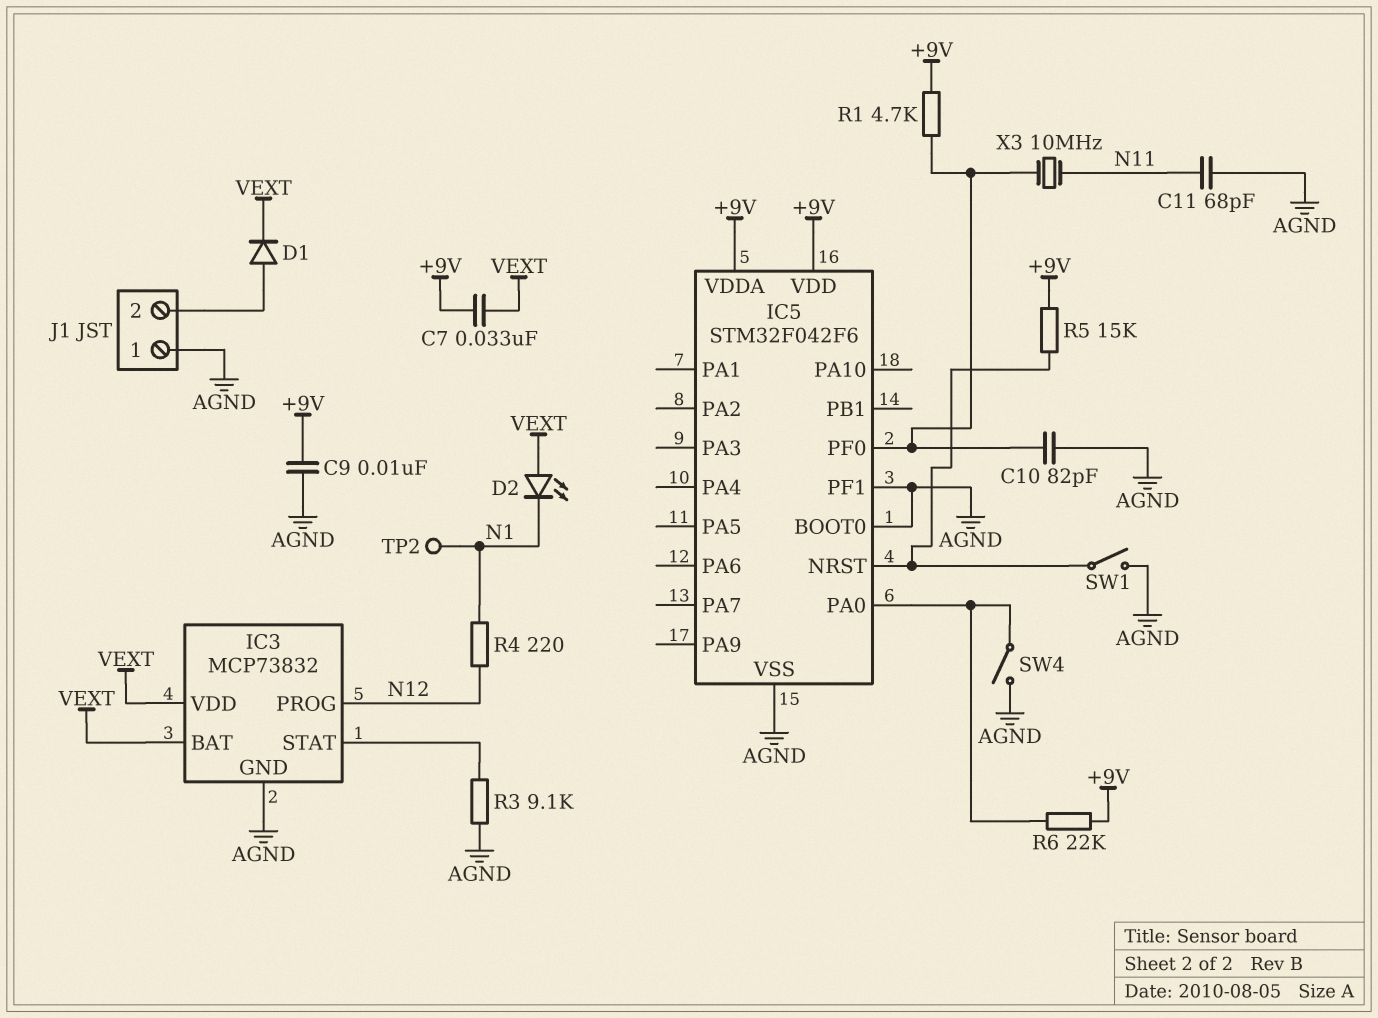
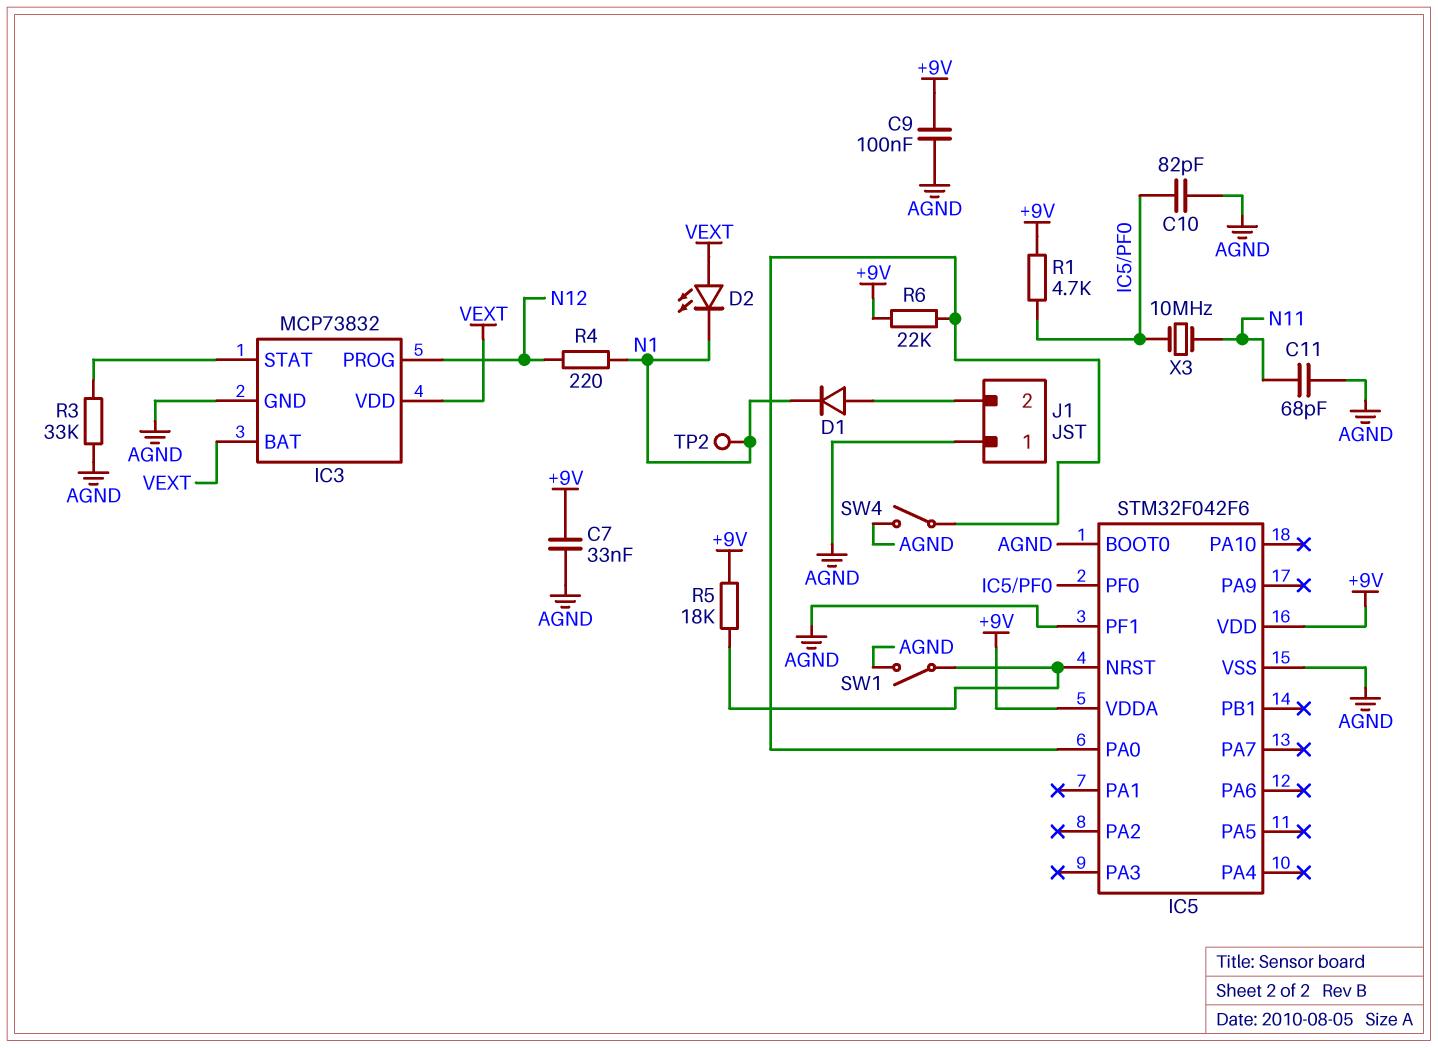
C7: 33nF (+9V, VEXT) -> 33nF (+9V, AGND)
C9: 10nF (+9V, AGND) -> 100nF (+9V, AGND)
D1: diode (A J1/2, K VEXT) -> diode (A J1/2, K N1)
R3: 9.1k (AGND, IC3/STAT) -> 33k (AGND, IC3/STAT)
R5: 15k (+9V, IC5/NRST) -> 18k (+9V, IC5/NRST)

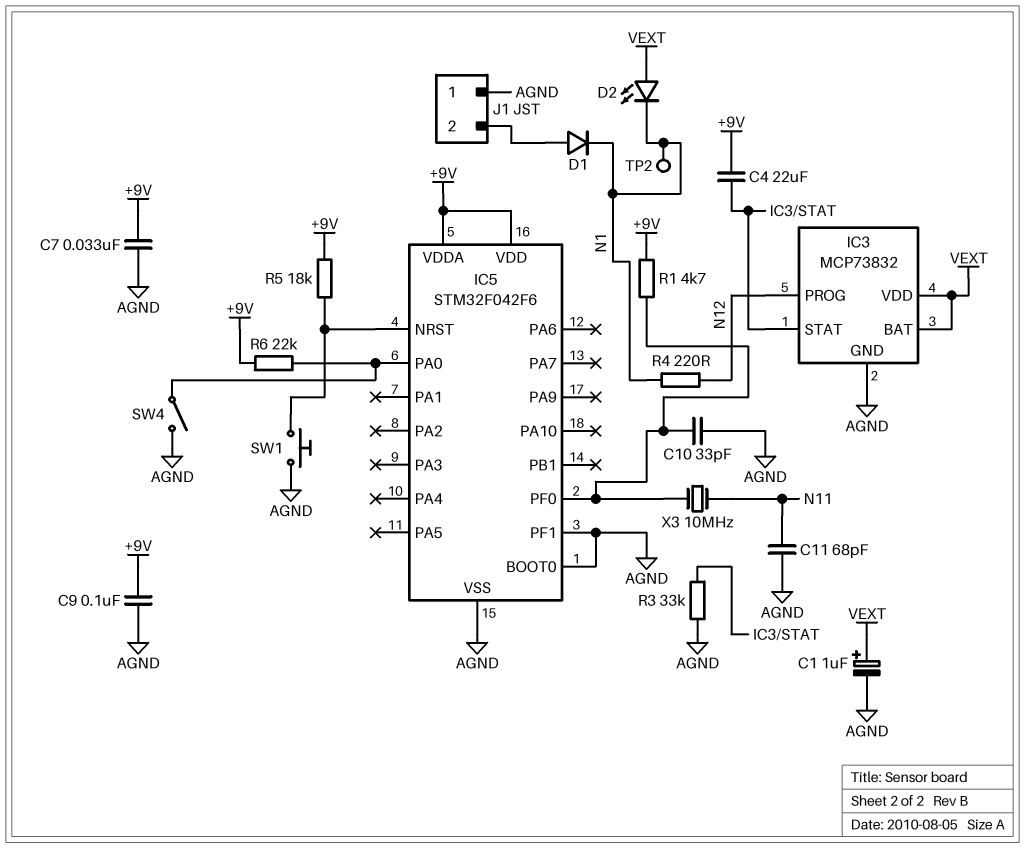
C1: none -> 1uF (plus VEXT, minus AGND)
C4: none -> 22uF (+9V, IC3/STAT)
C10: 82pF (AGND, IC5/PF0) -> 33pF (AGND, IC5/PF0)
SW1: switch (AGND, IC5/NRST) -> button (AGND, IC5/NRST)

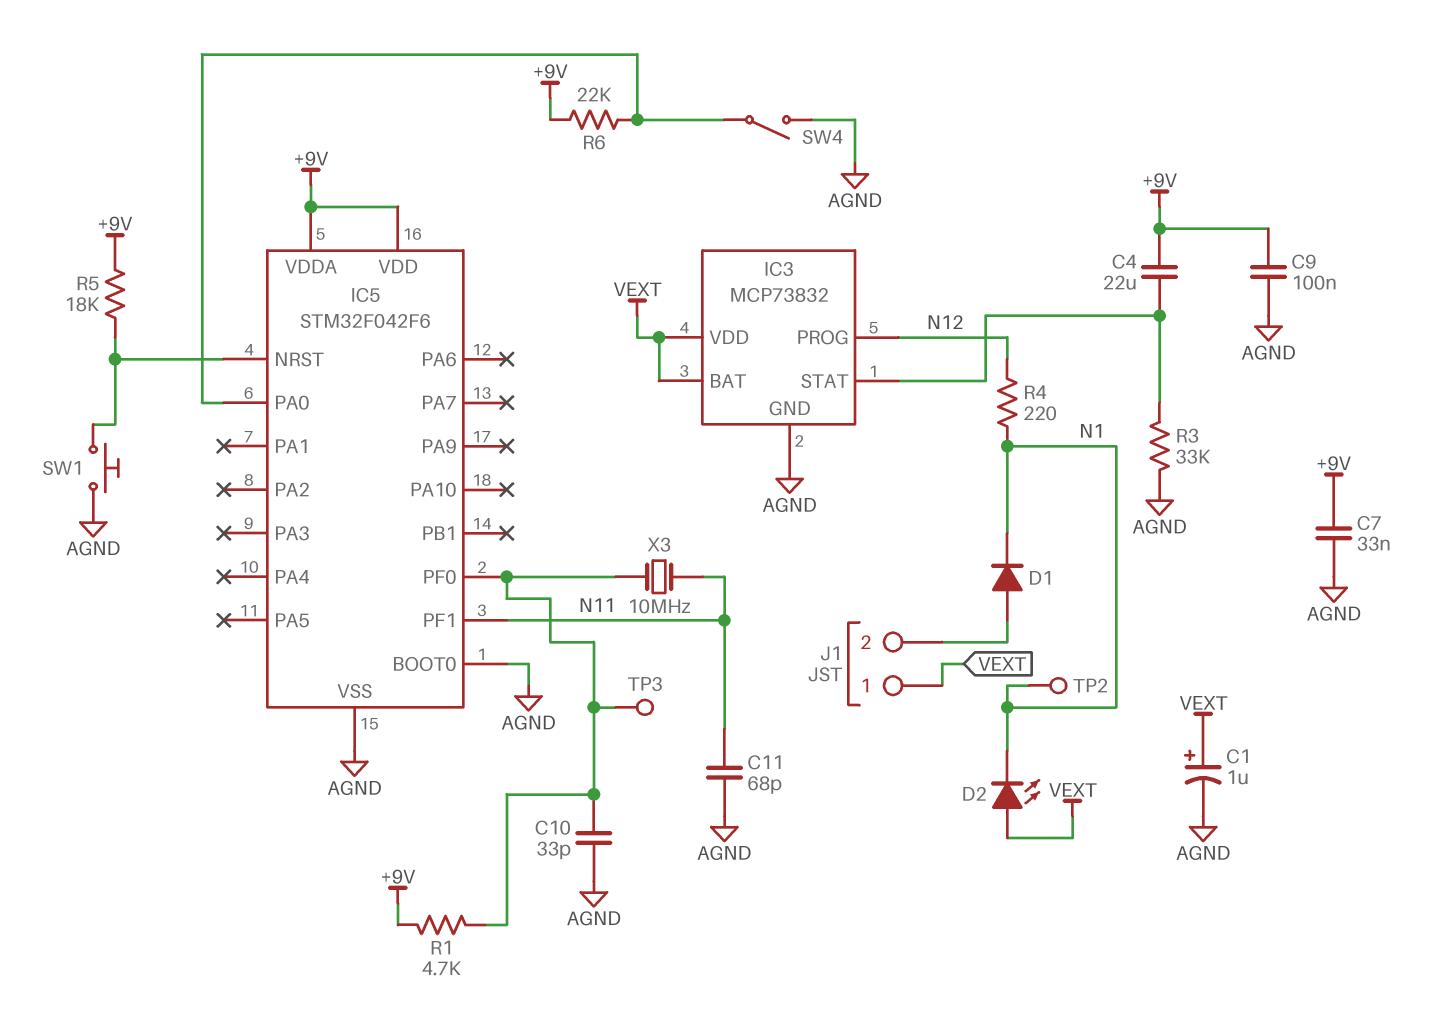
IC5 pin PF1: AGND -> N11
J1 pin 1: AGND -> VEXT
TP3: none -> test point (IC5/PF0)

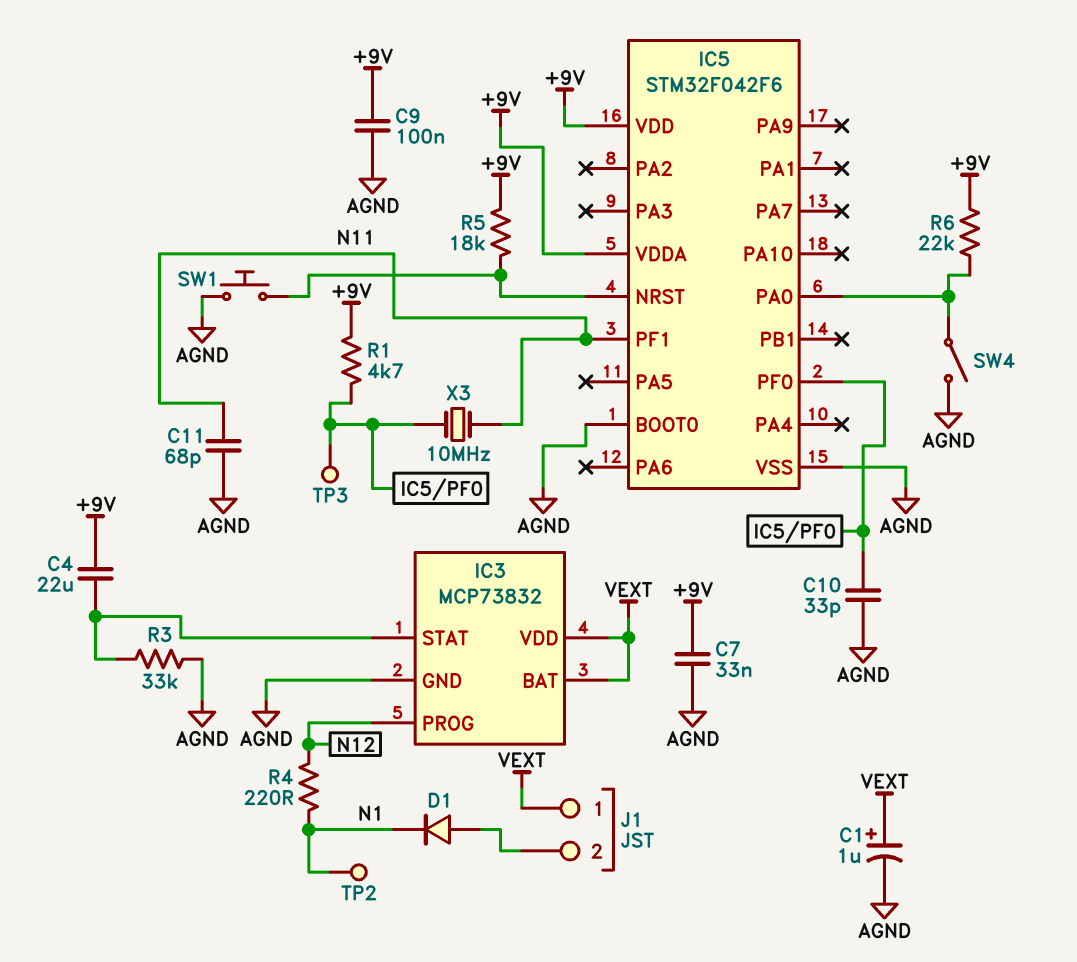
D2: LED (A VEXT, K N1) -> none

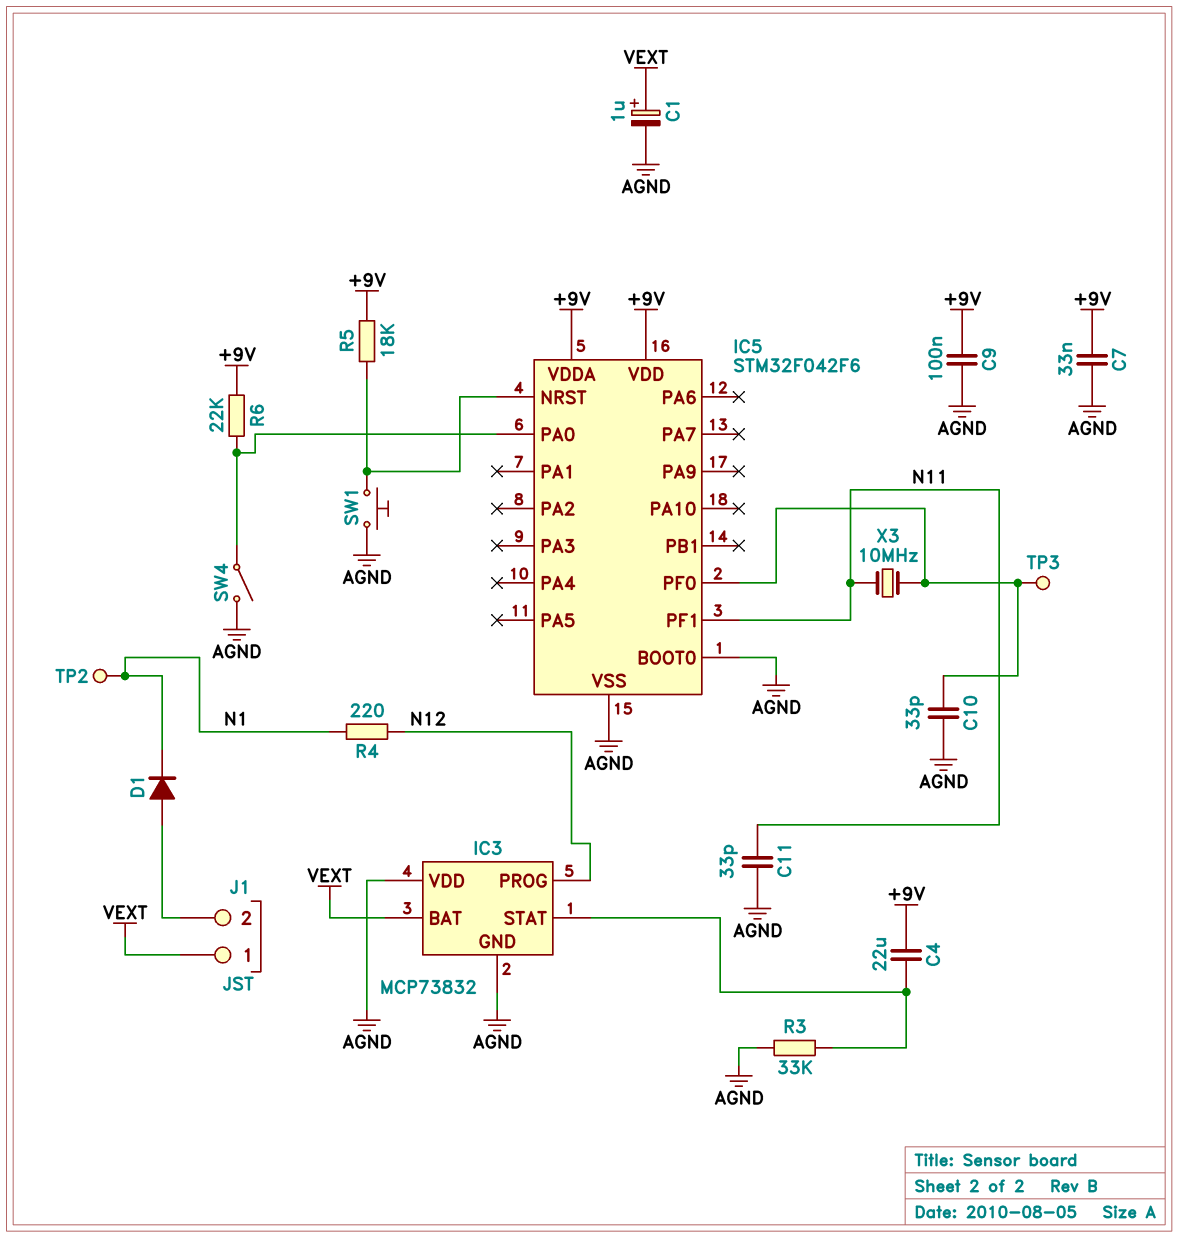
C11: 68pF (AGND, N11) -> 33pF (AGND, N11)
IC3 pin VDD: VEXT -> AGND
R1: 4.7k (+9V, IC5/PF0) -> none

